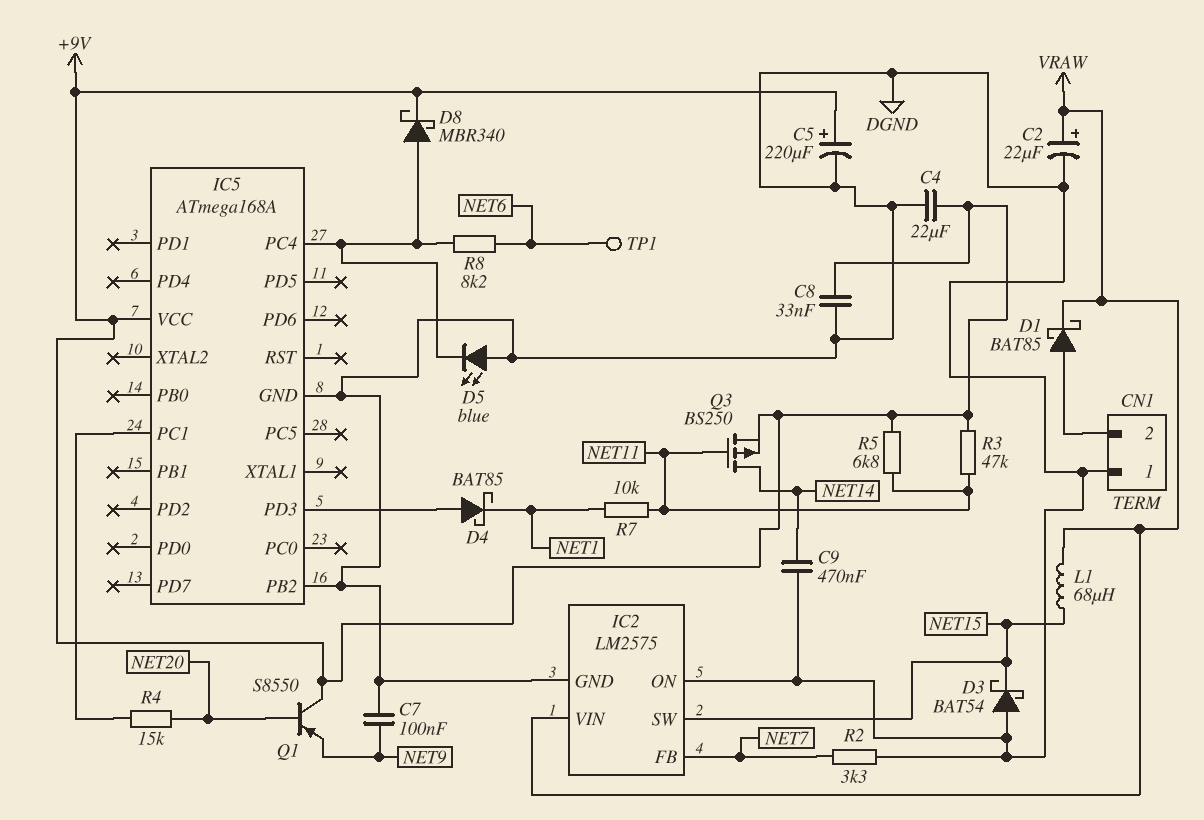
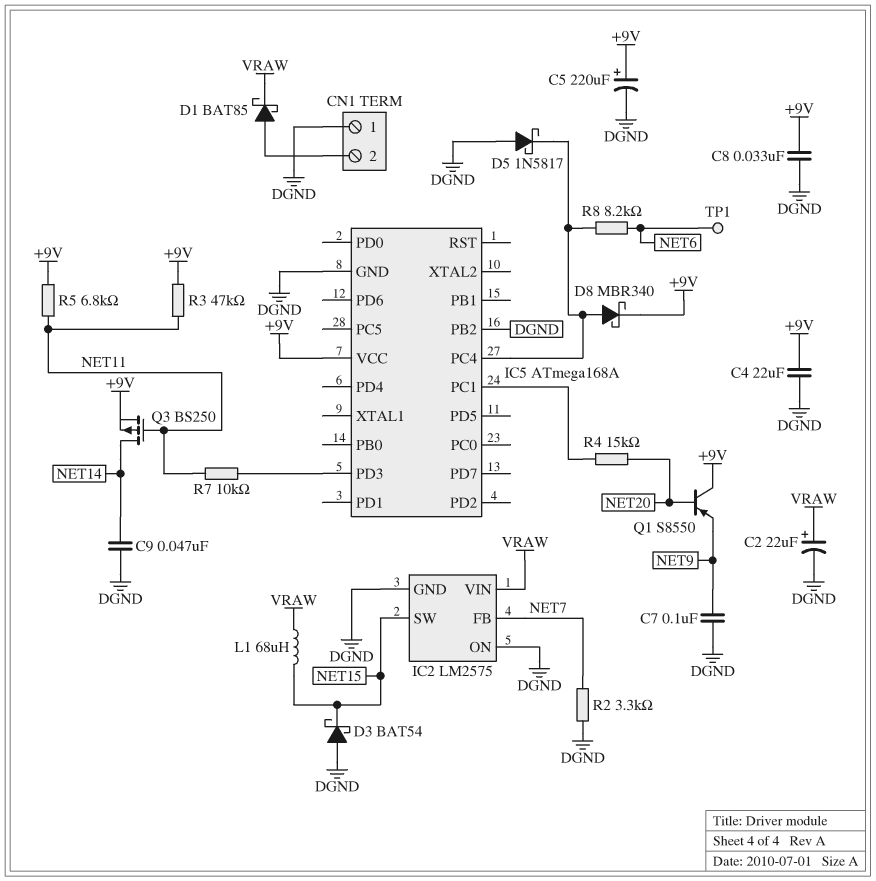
C9: 470nF (DGND, NET14) -> 47nF (DGND, NET14)
D4: schottky BAT85 (A IC5/PD3, K NET1) -> none
D5: LED blue (A DGND, K IC5/PC4) -> schottky 1N5817 (A DGND, K IC5/PC4)
R7: 10k (NET1, NET11) -> 10k (IC5/PD3, NET11)

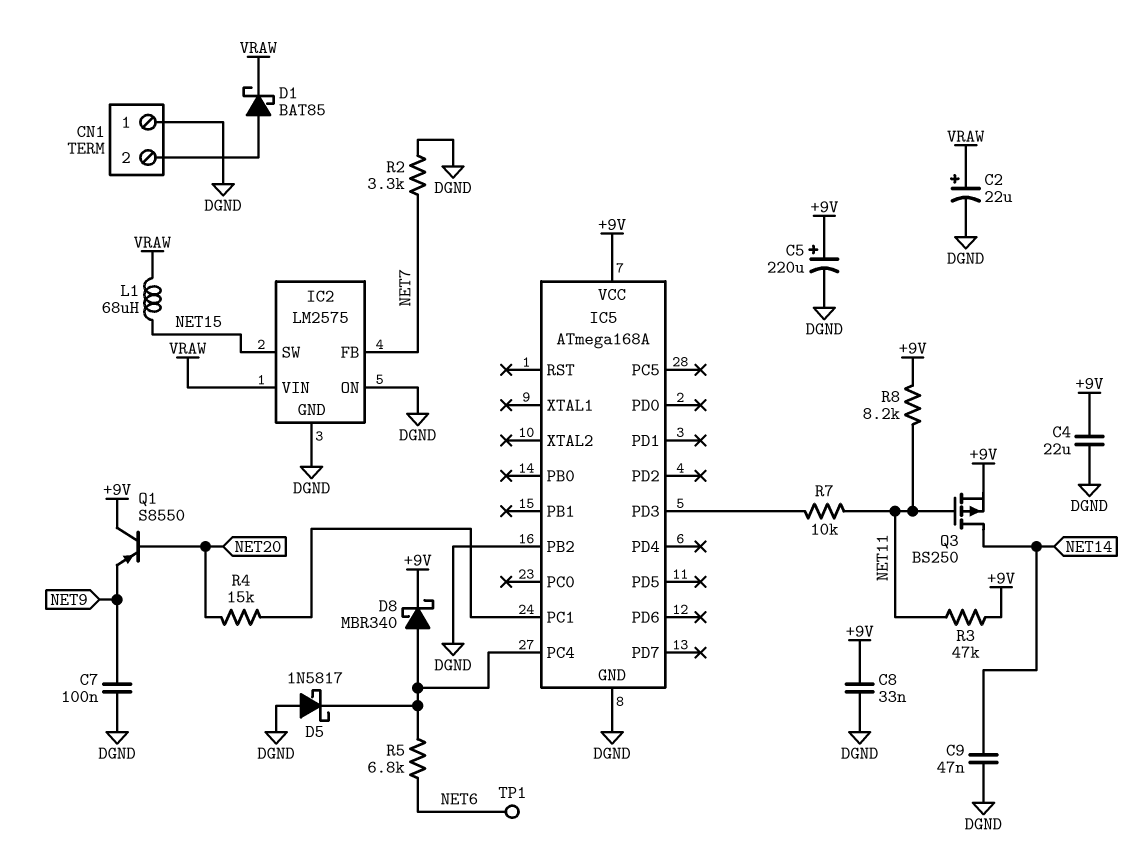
D3: schottky BAT54 (A DGND, K NET15) -> none
R5: 6.8k (+9V, NET11) -> 6.8k (IC5/PC4, NET6)
R8: 8.2k (IC5/PC4, NET6) -> 8.2k (+9V, NET11)

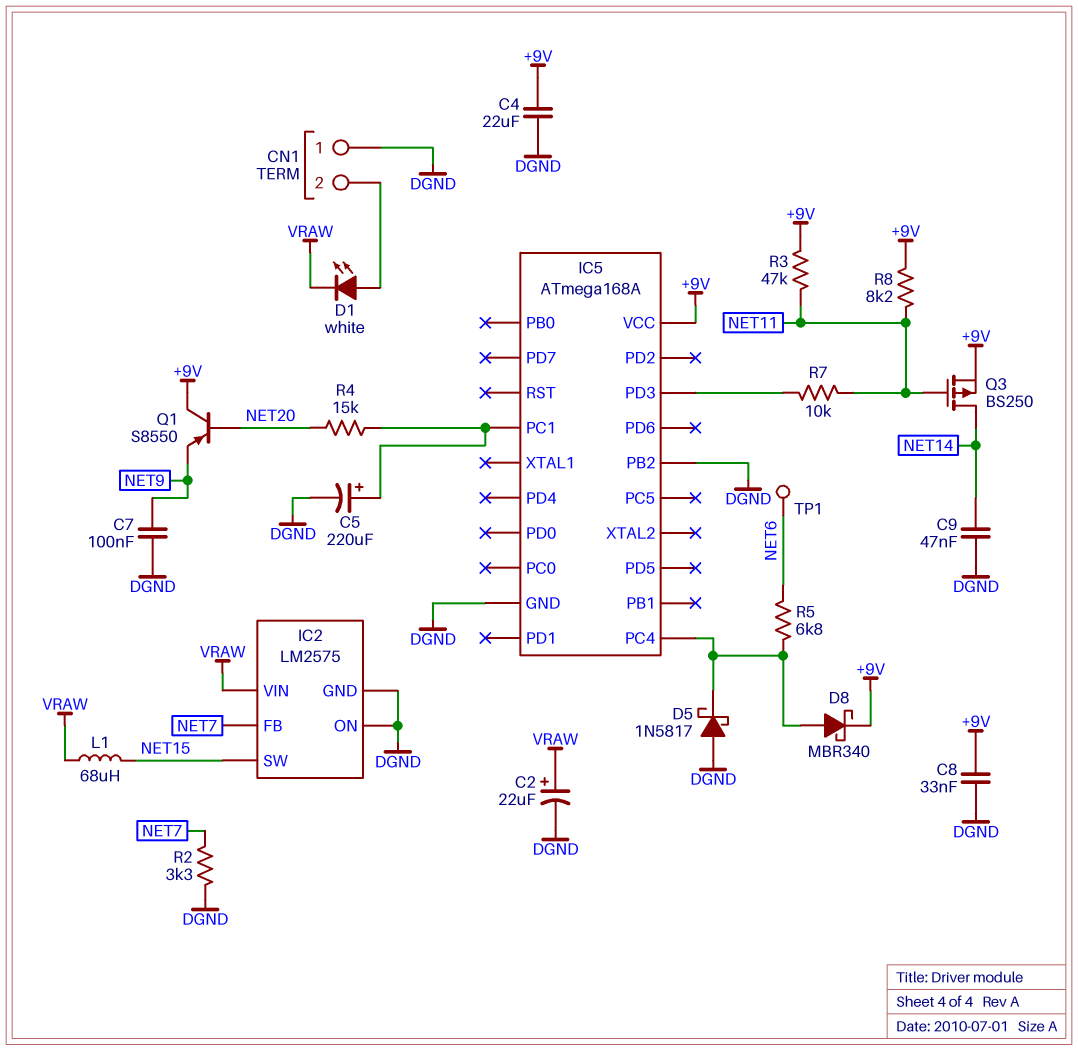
C5: 220uF (plus +9V, minus DGND) -> 220uF (plus IC5/PC1, minus DGND)
D1: schottky BAT85 (A CN1/2, K VRAW) -> LED white (A CN1/2, K VRAW)

